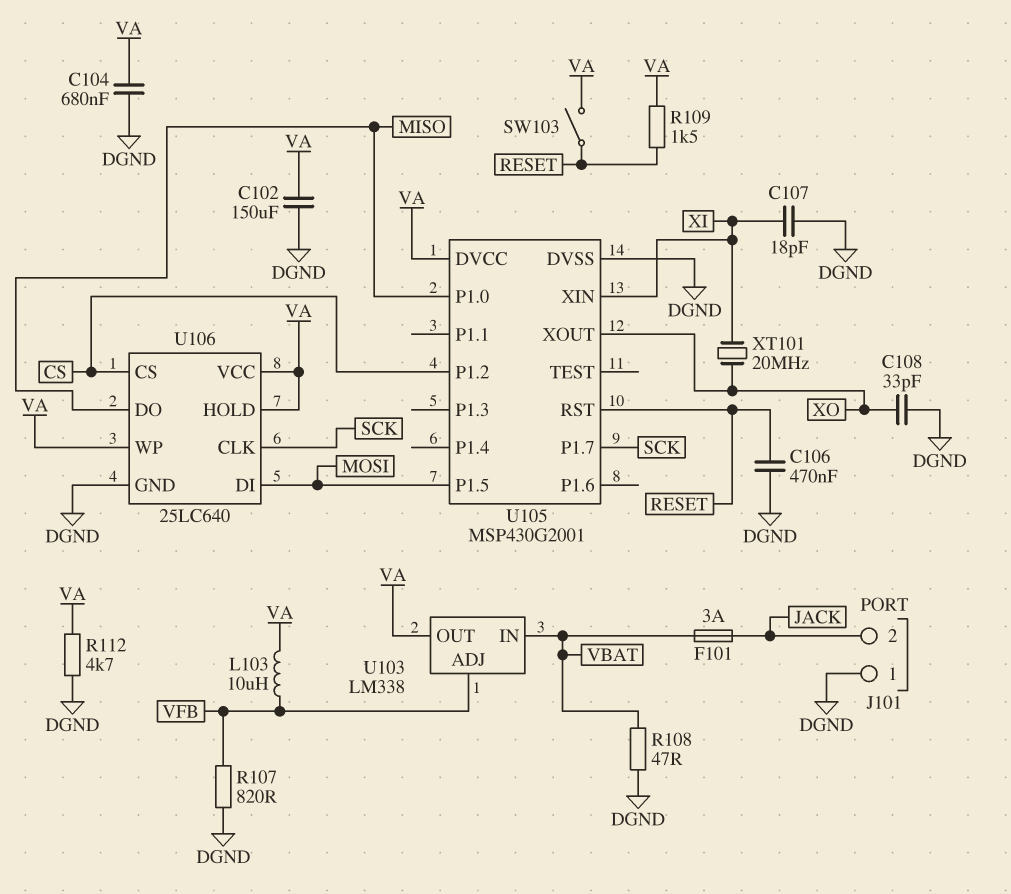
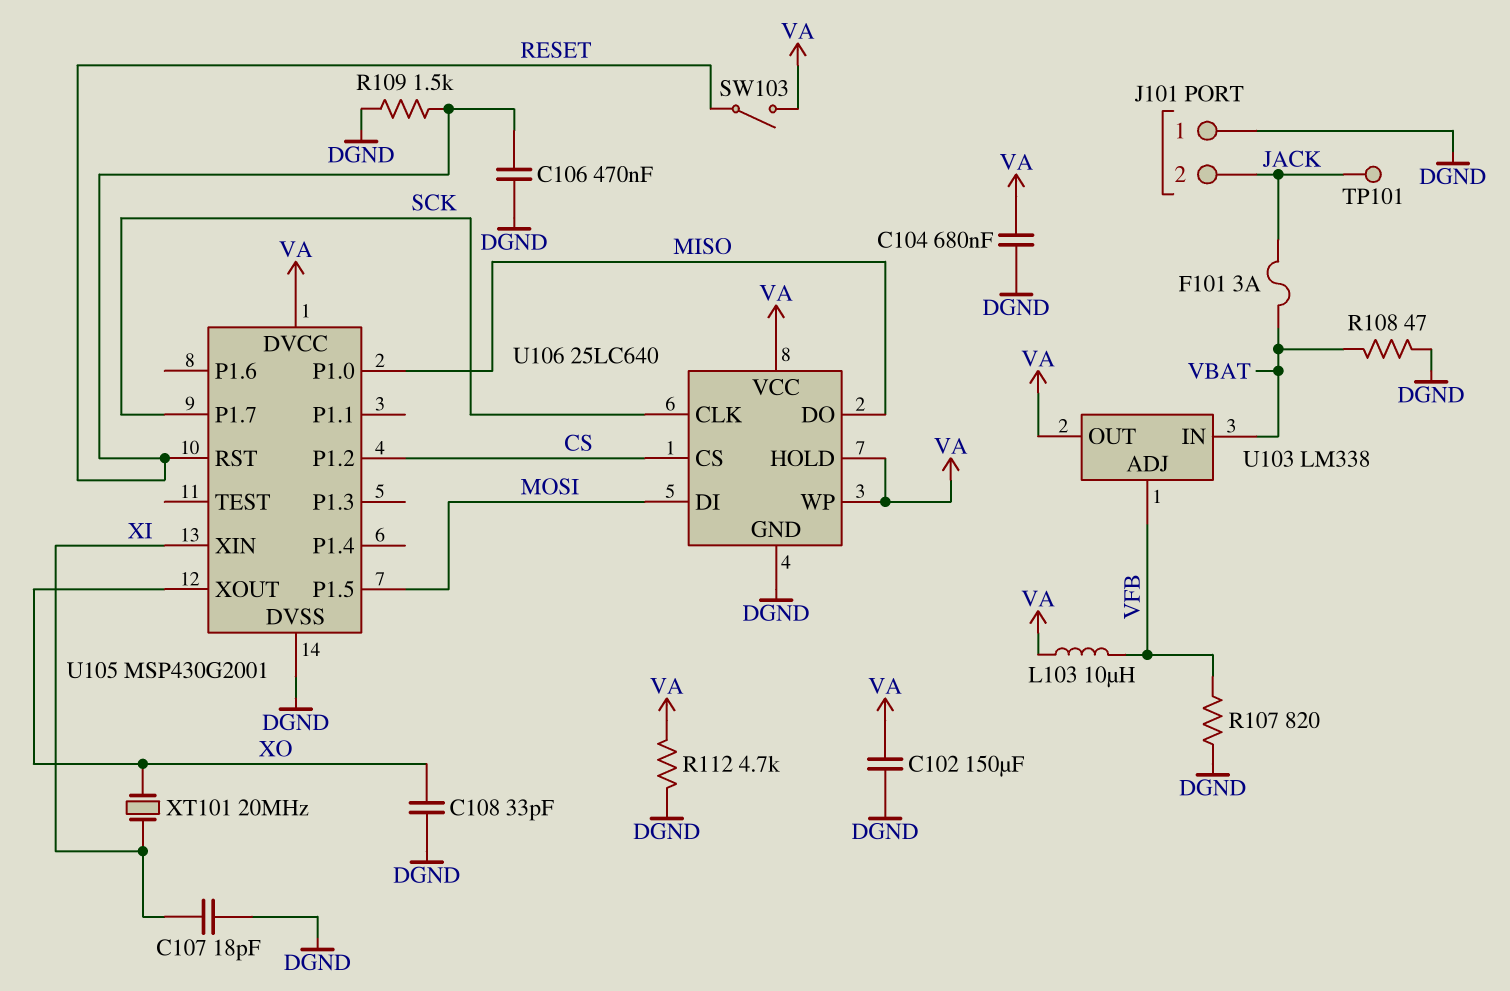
R109: 1.5k (RESET, VA) -> 1.5k (DGND, RESET)
TP101: none -> test point (JACK)

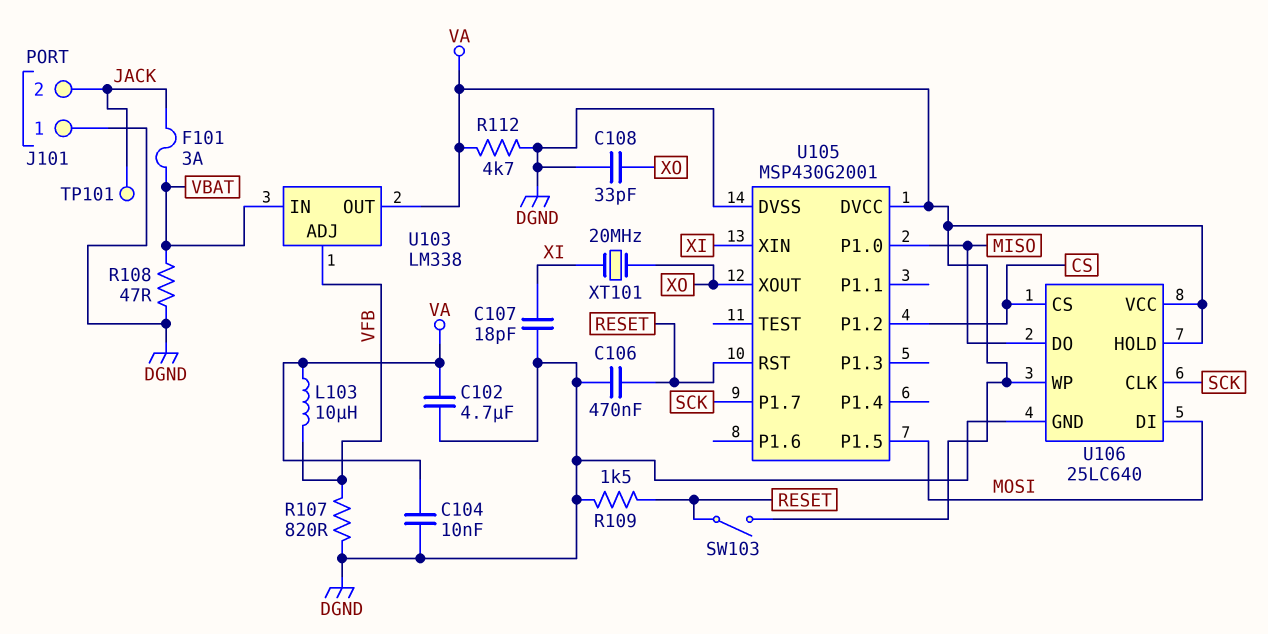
C102: 150uF (DGND, VA) -> 4.7uF (DGND, VA)
C104: 680nF (DGND, VA) -> 10nF (DGND, VA)

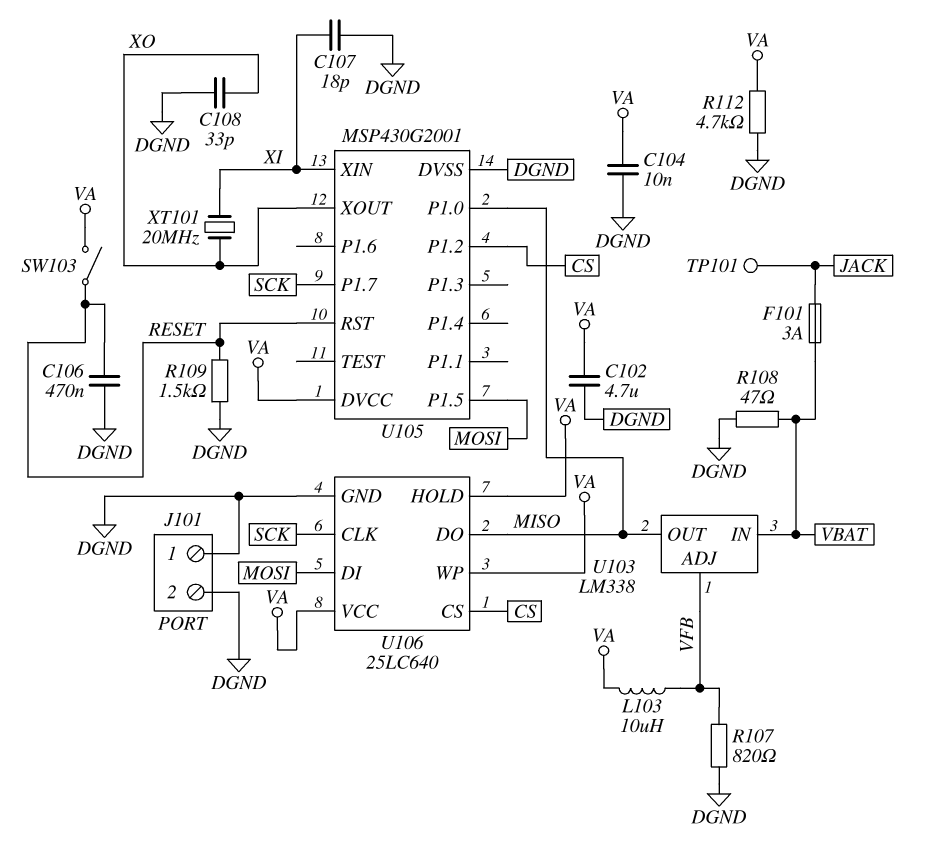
J101 pin 2: JACK -> DGND
U103 pin OUT: VA -> MISO

